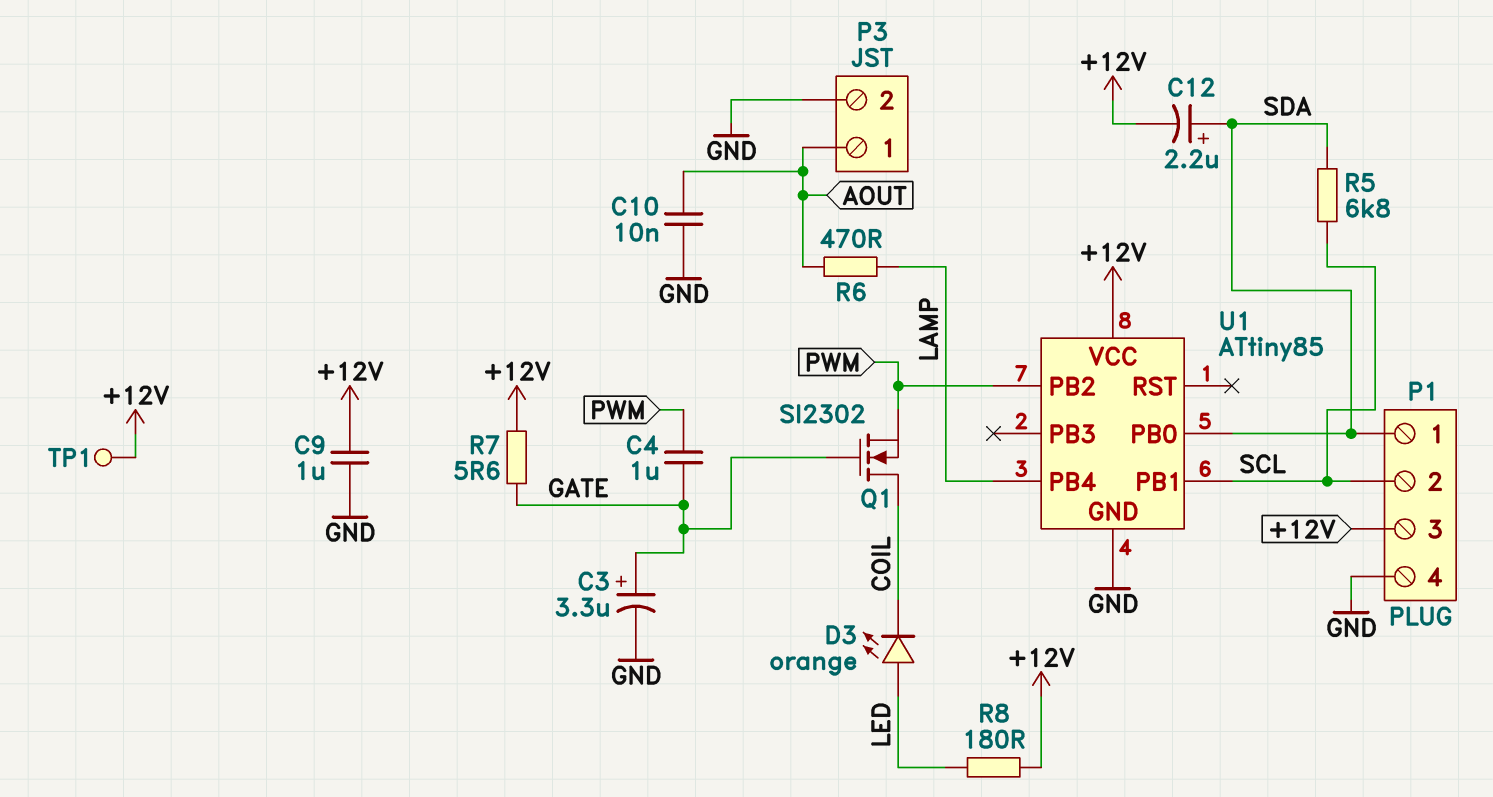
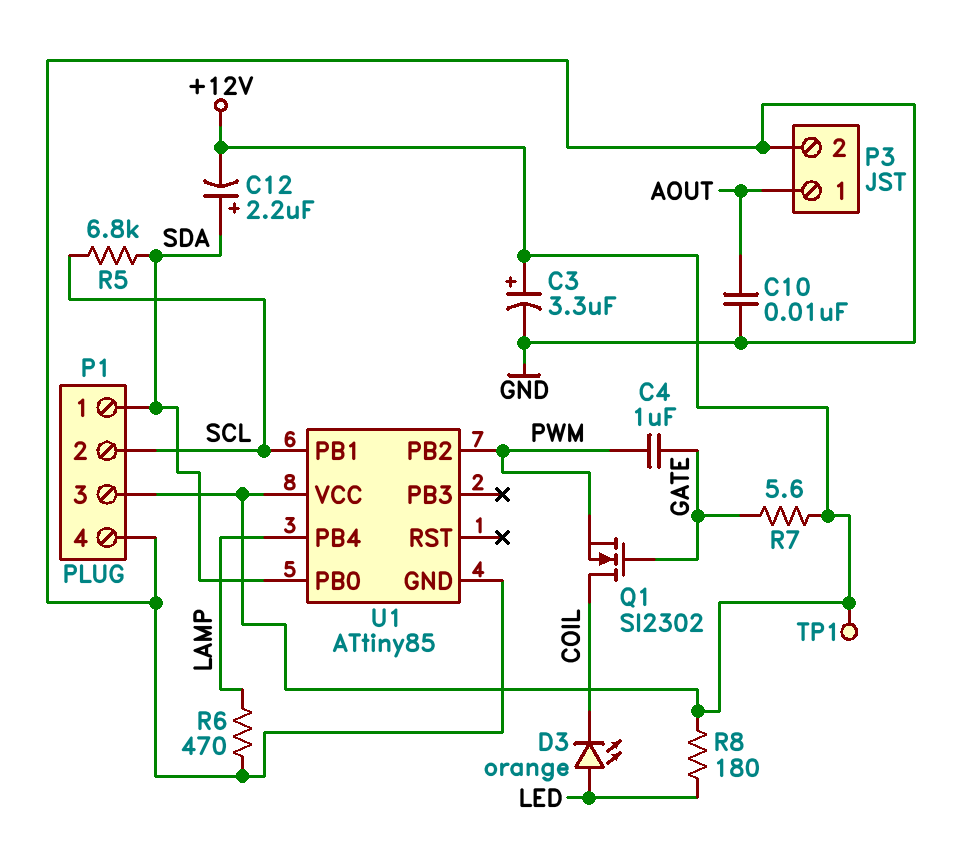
C3: 3.3uF (plus GATE, minus GND) -> 3.3uF (plus +12V, minus GND)
C9: 1uF (+12V, GND) -> none
R6: 470 (AOUT, LAMP) -> 470 (GND, LAMP)

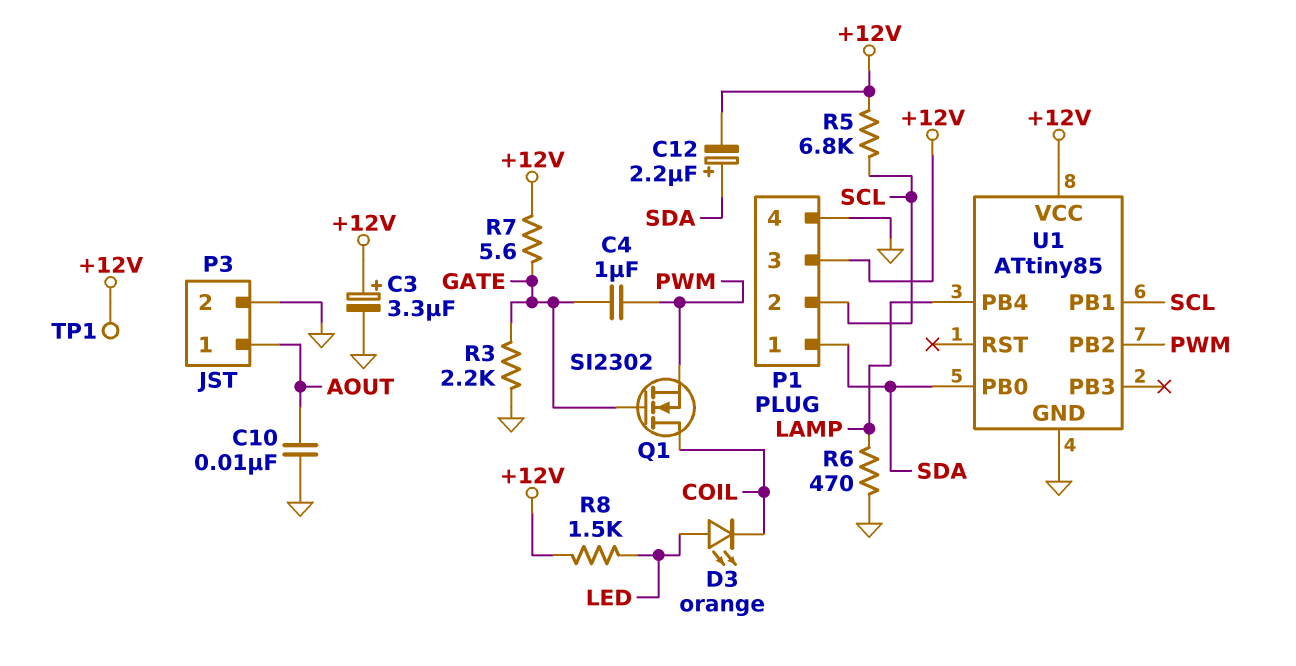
R3: none -> 2.2k (GATE, GND)
R5: 6.8k (SCL, SDA) -> 6.8k (+12V, SCL)
R8: 180 (+12V, LED) -> 1.5k (+12V, LED)

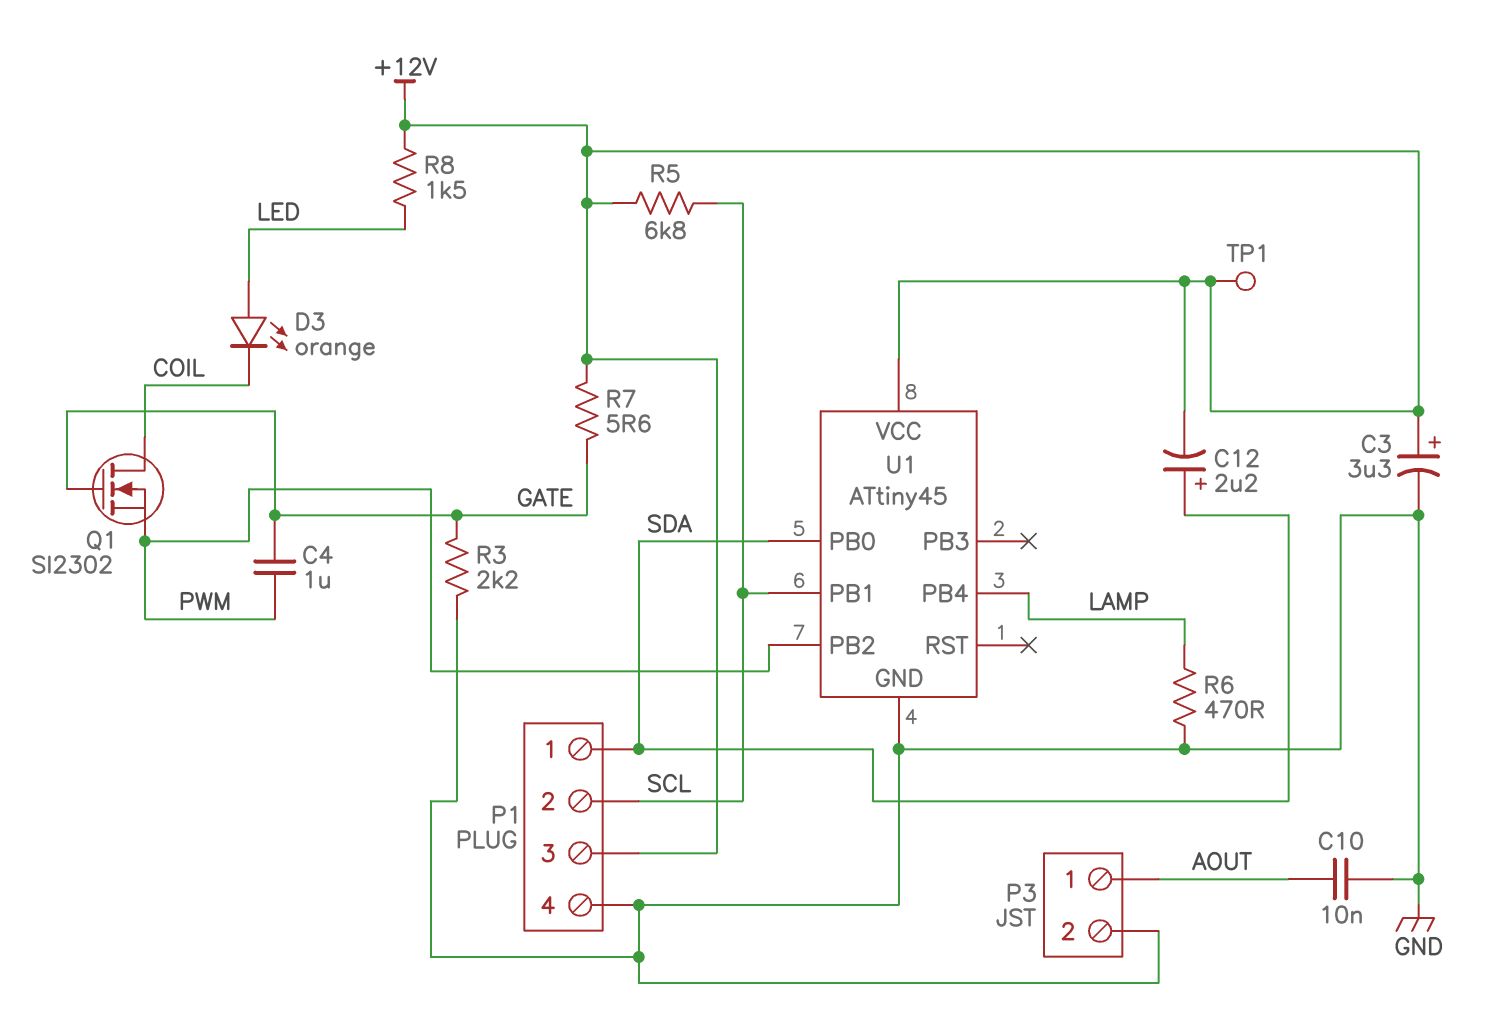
U1: ATtiny85 -> ATtiny45

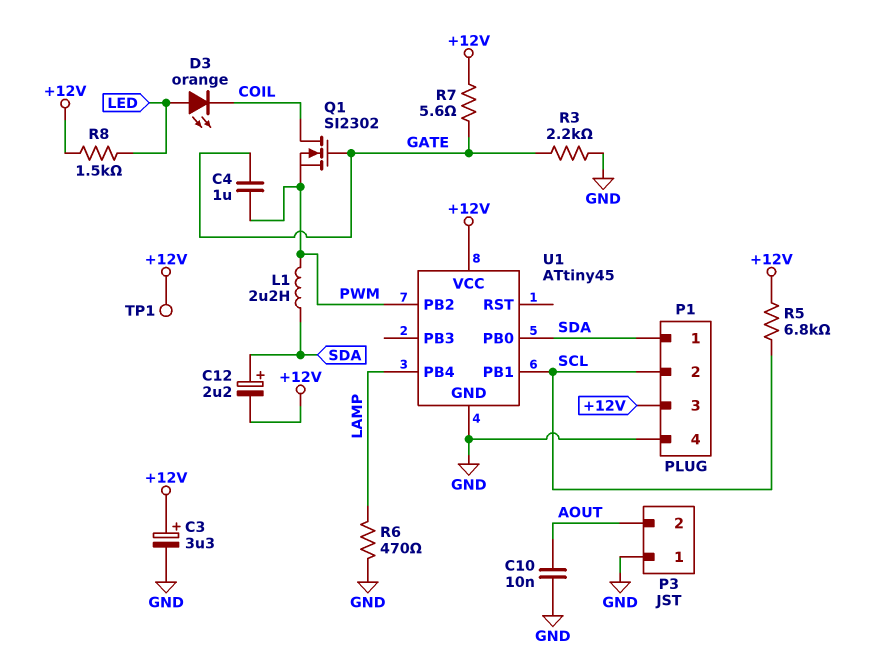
L1: none -> 2.2uH (PWM, SDA)
P3 pin 1: AOUT -> GND
P3 pin 2: GND -> AOUT

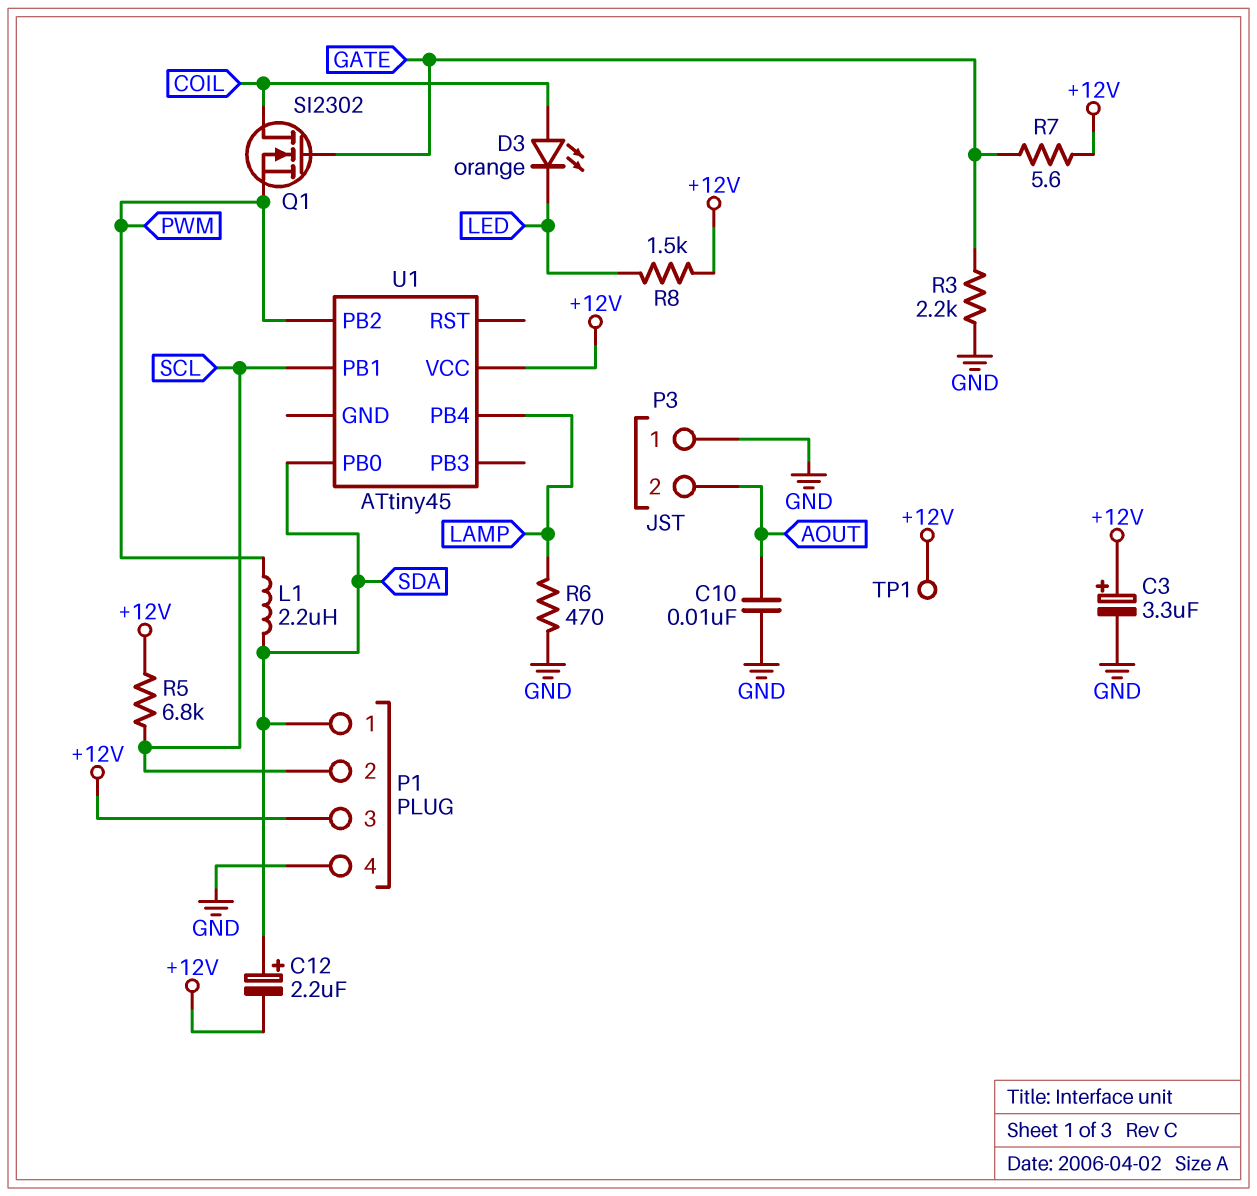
C4: 1uF (GATE, PWM) -> none
D3: LED orange (A LED, K COIL) -> LED orange (A COIL, K LED)
U1 pin GND: GND -> none

